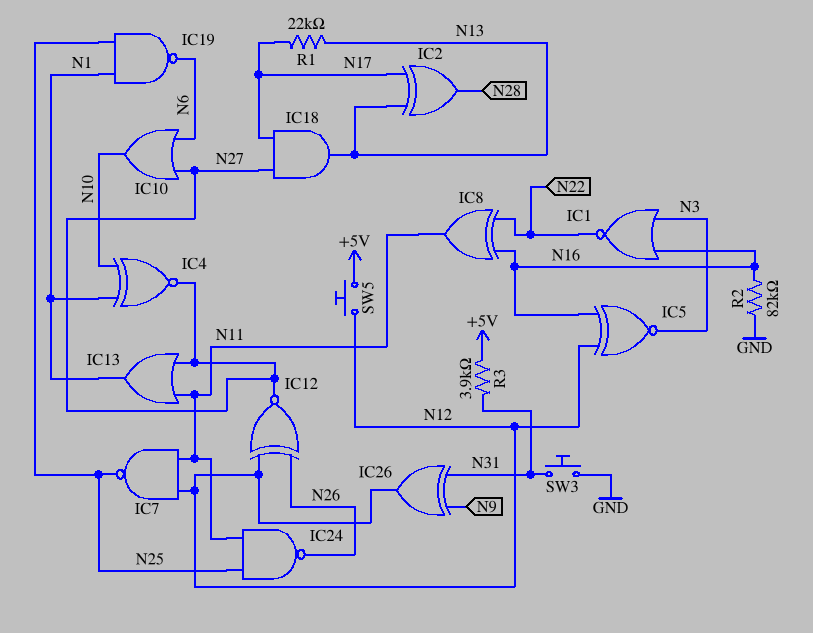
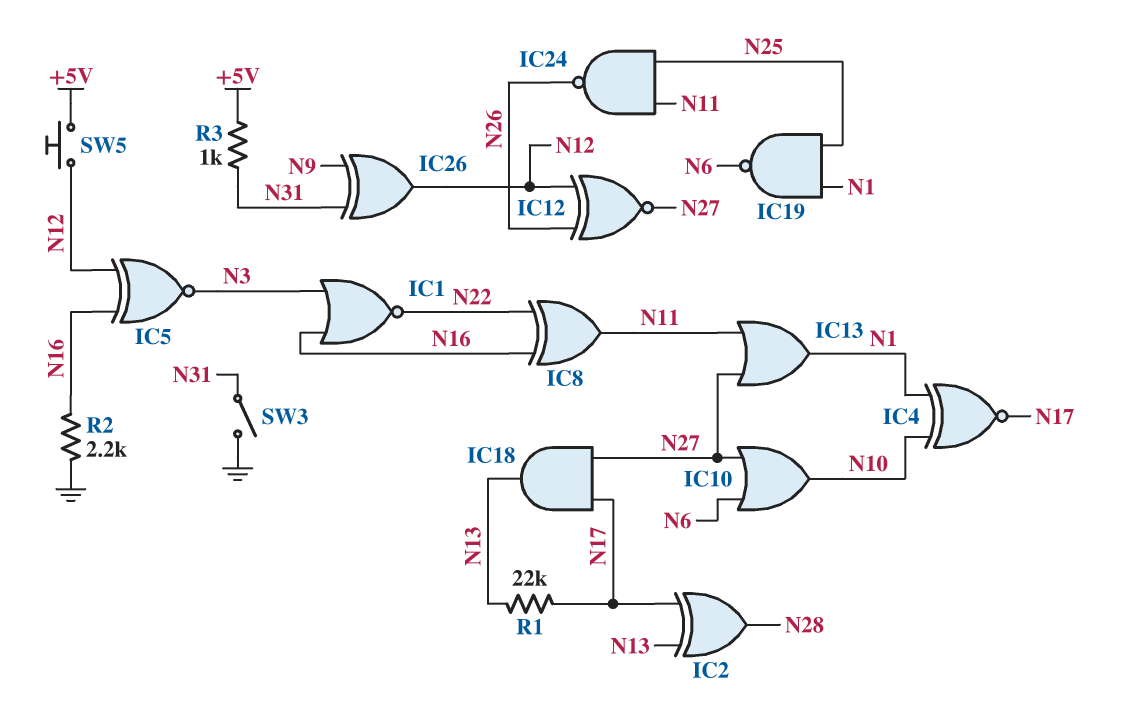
IC4: XNOR (in N1, in N10, out N27) -> XNOR (in N1, in N10, out N17)
IC7: NAND (in N11, in N12, out N25) -> none
R2: 82k (GND, N16) -> 2.2k (GND, N16)
R3: 3.9k (+5V, N31) -> 1k (+5V, N31)
SW3: button (GND, N31) -> switch (GND, N31)

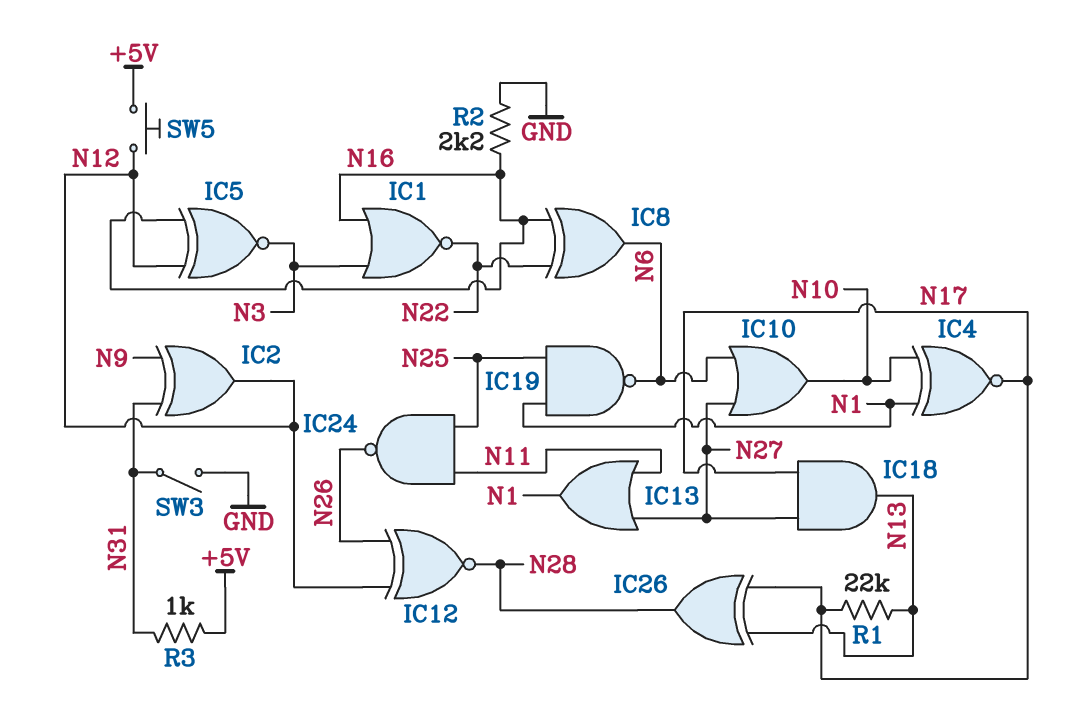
IC2: XOR (in N13, in N17, out N28) -> XOR (in N9, in N31, out N12)
IC8: XOR (in N16, in N22, out N11) -> XOR (in N16, in N22, out N6)
IC12: XNOR (in N12, in N26, out N27) -> XNOR (in N12, in N26, out N28)
IC26: XOR (in N9, in N31, out N12) -> XOR (in N13, in N17, out N28)

